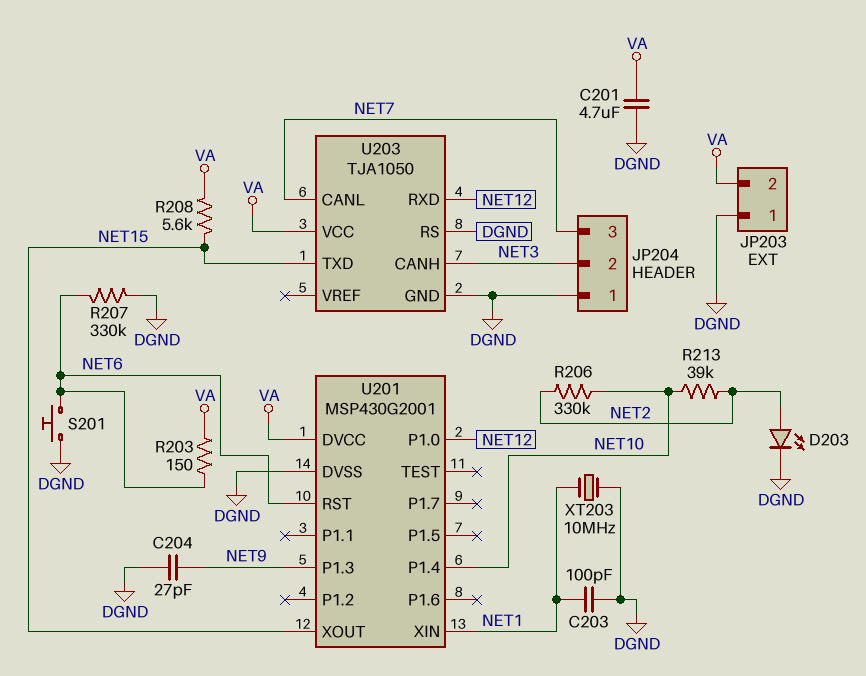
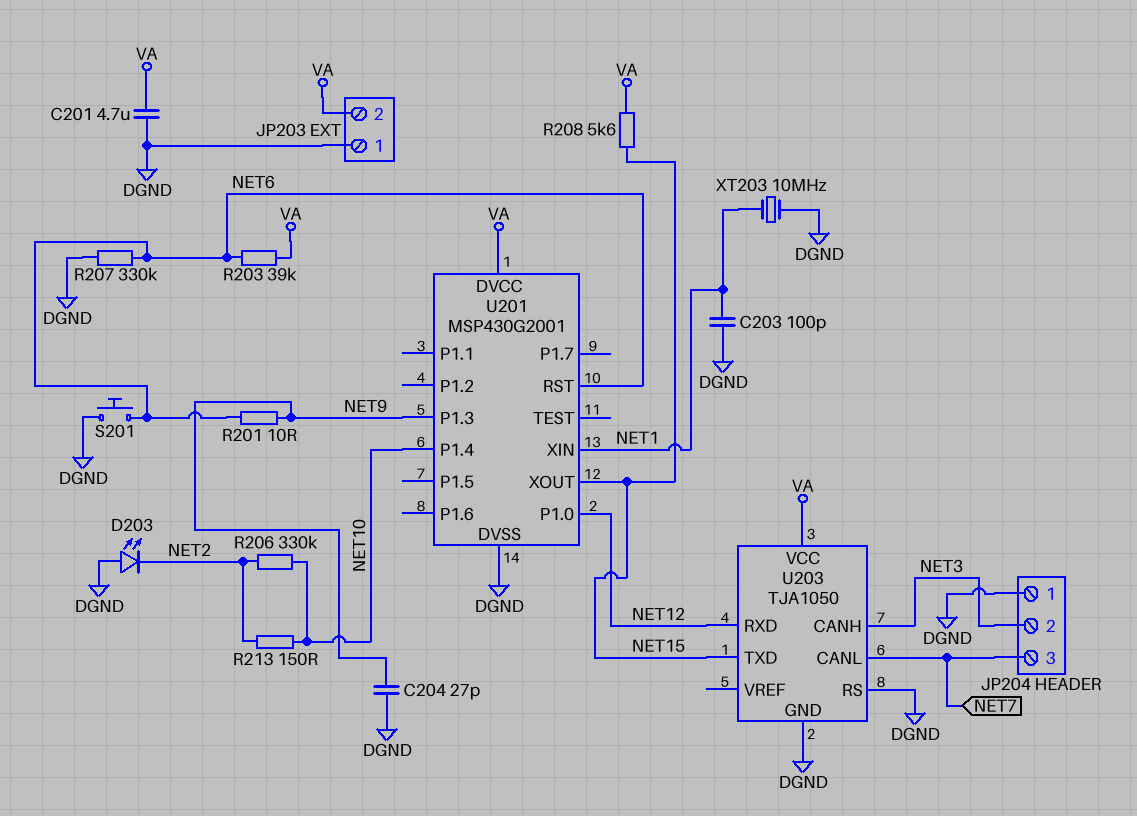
D203: LED (A NET2, K DGND) -> LED (A DGND, K NET2)
R201: none -> 10 (NET6, NET9)
R203: 150 (NET6, VA) -> 39k (NET6, VA)
R213: 39k (NET2, NET10) -> 150 (NET2, NET10)

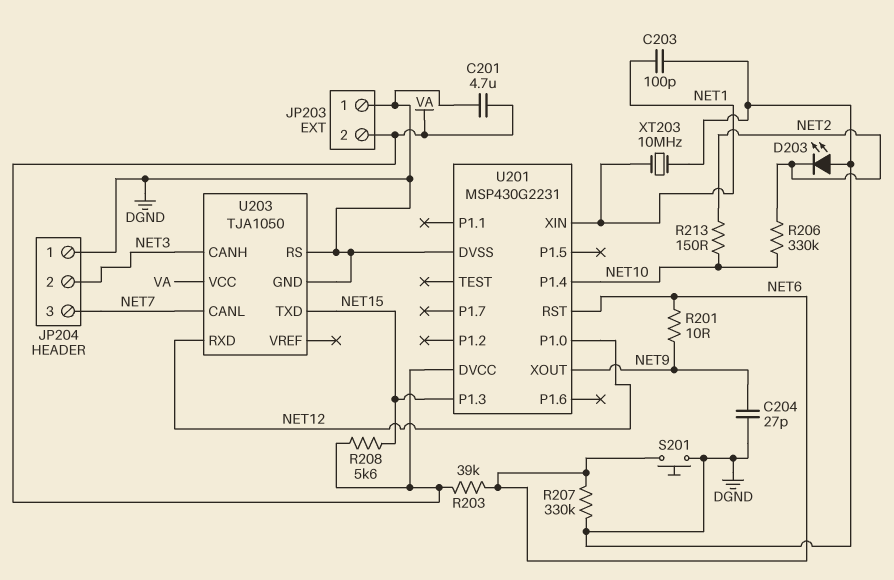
U201: MSP430G2001 -> MSP430G2231
U201 pin P1.3: NET9 -> NET15
U201 pin XOUT: NET15 -> NET9

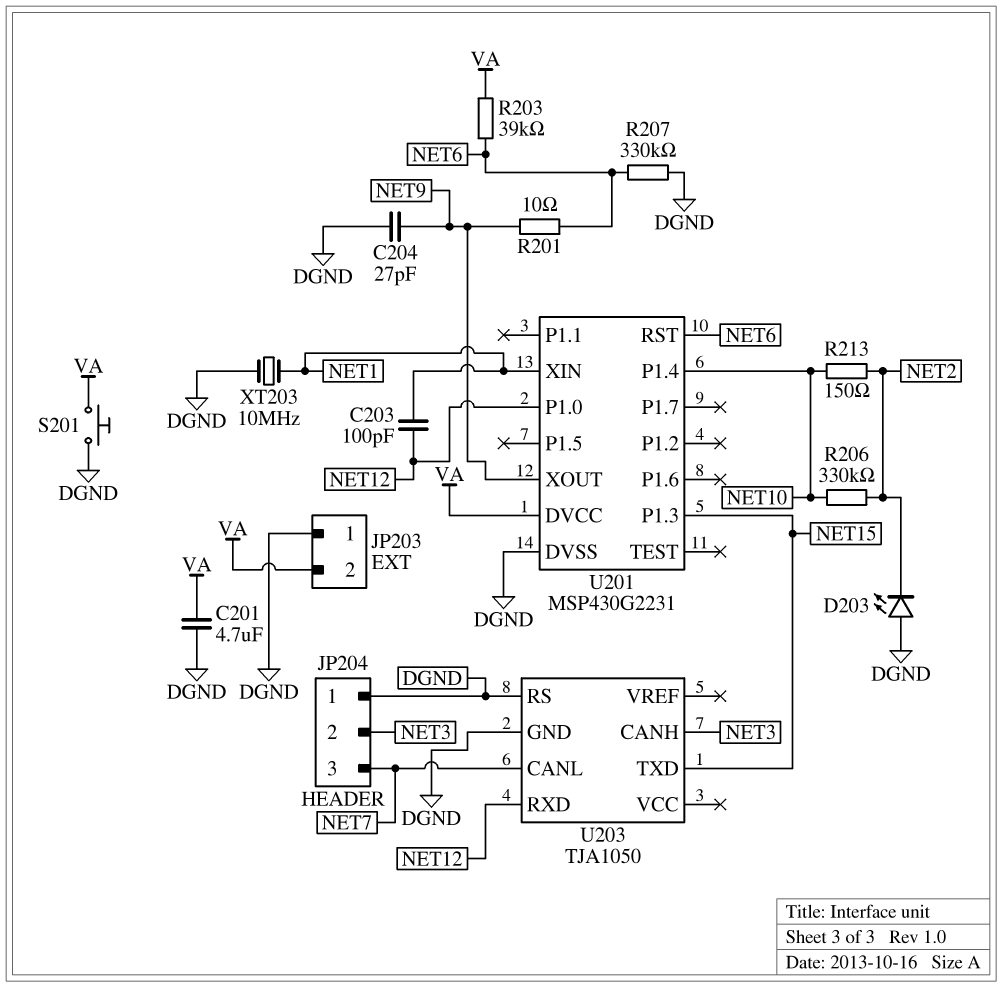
C203: 100pF (DGND, NET1) -> 100pF (NET1, NET12)
R208: 5.6k (NET15, VA) -> none
S201: button (DGND, NET6) -> button (DGND, VA)
U203 pin VCC: VA -> none

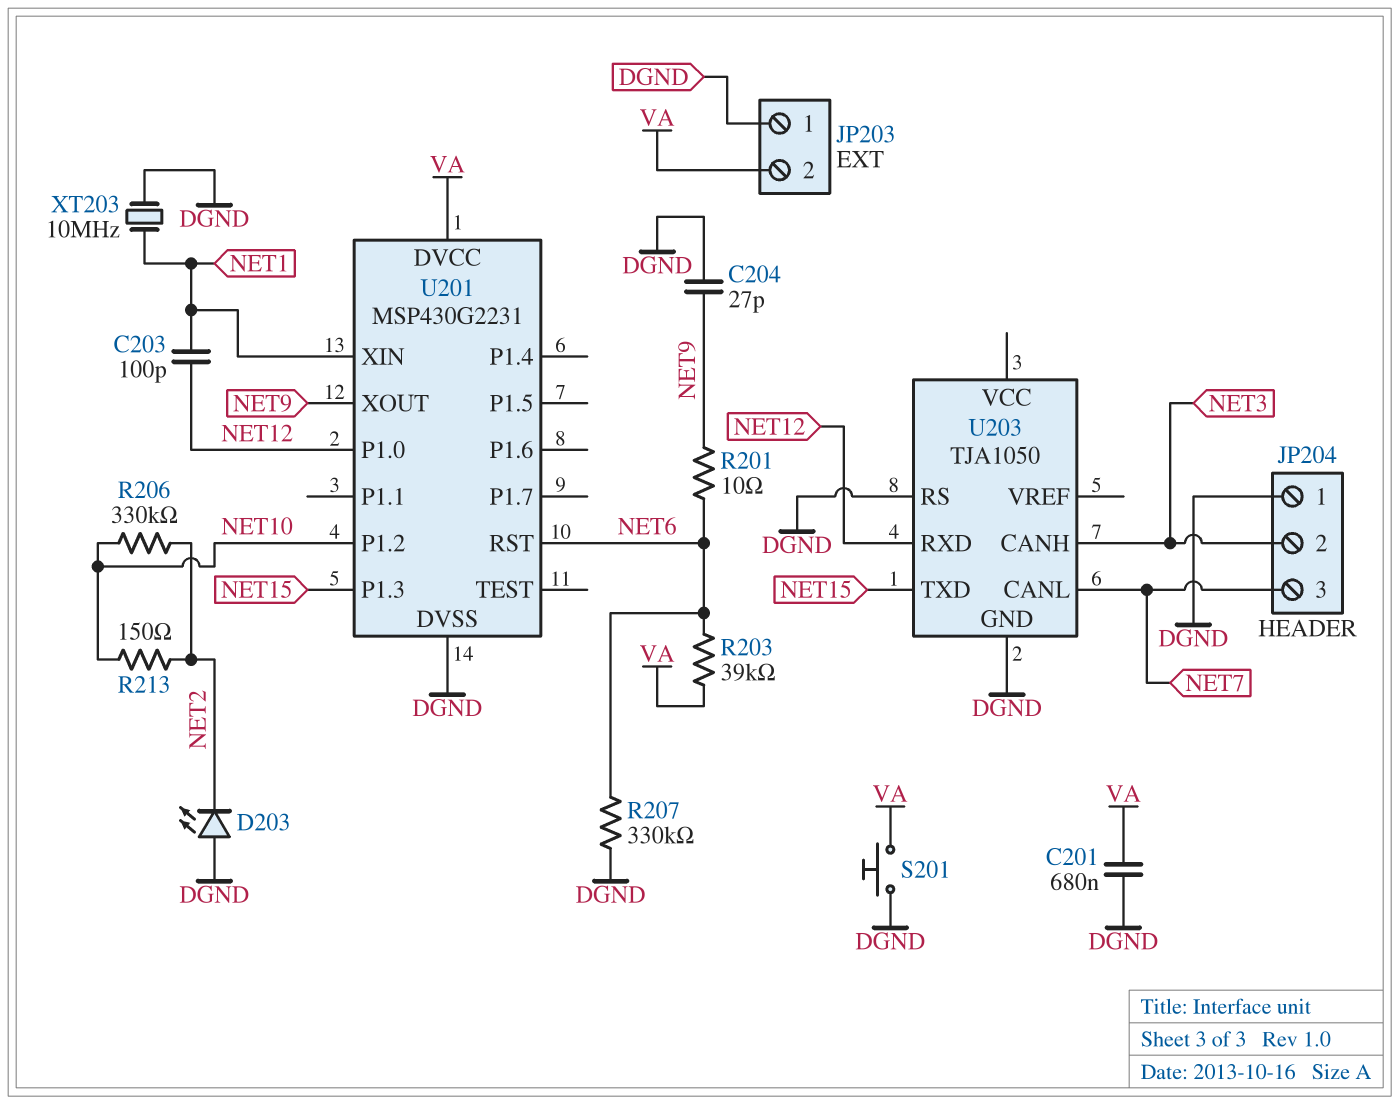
C201: 4.7uF (DGND, VA) -> 680nF (DGND, VA)
U201 pin P1.2: none -> NET10
U201 pin P1.4: NET10 -> none

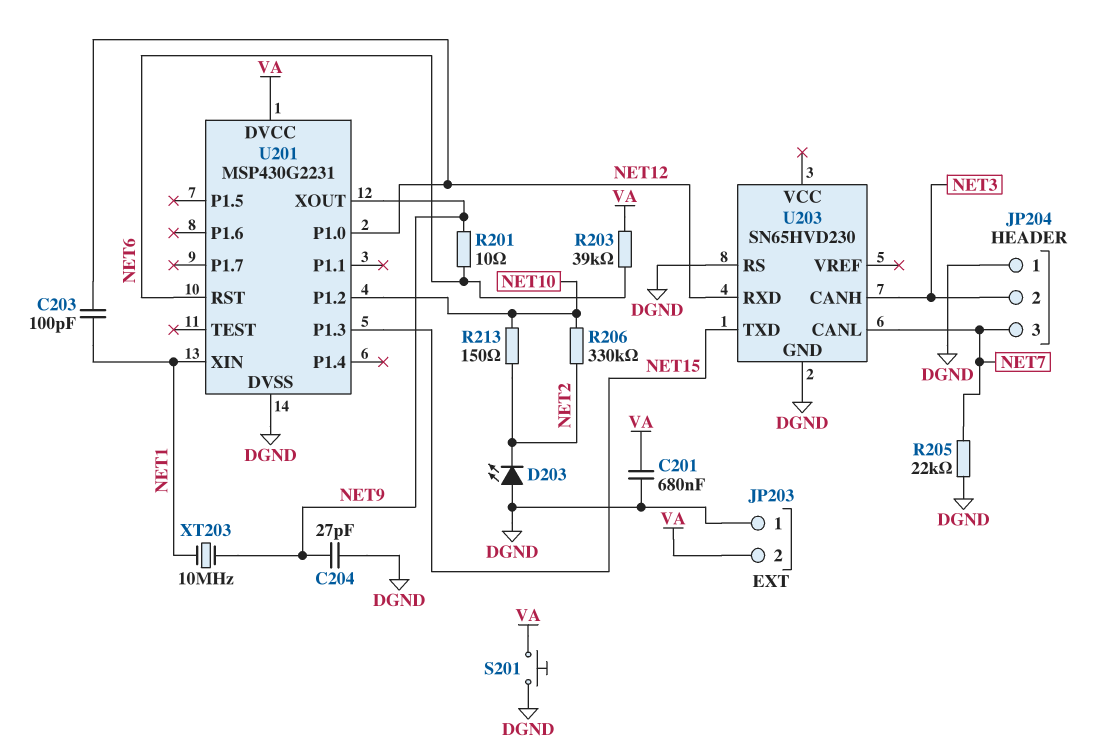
R205: none -> 22k (DGND, NET7)
R207: 330k (DGND, NET6) -> none
U203: TJA1050 -> SN65HVD230
XT203: 10MHz (DGND, NET1) -> 10MHz (NET1, NET9)

